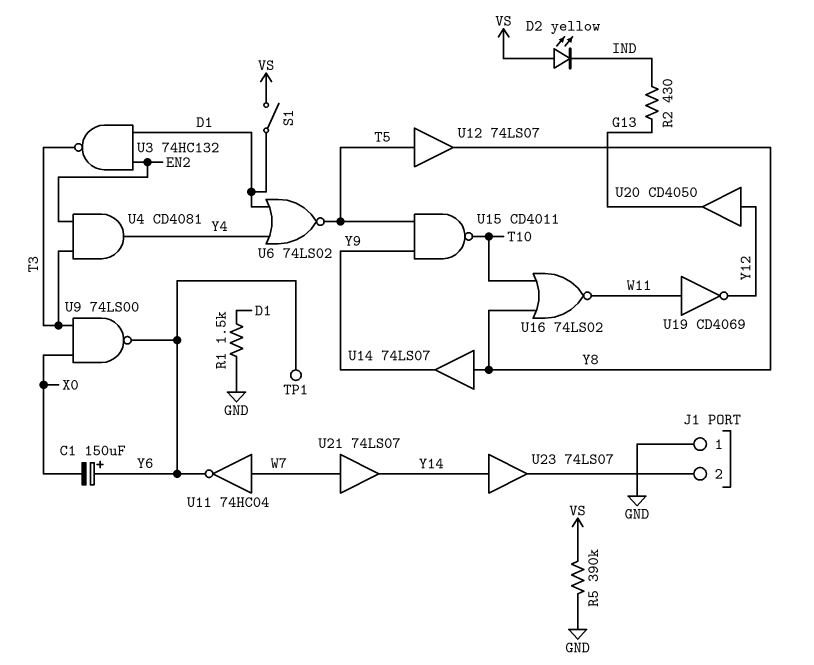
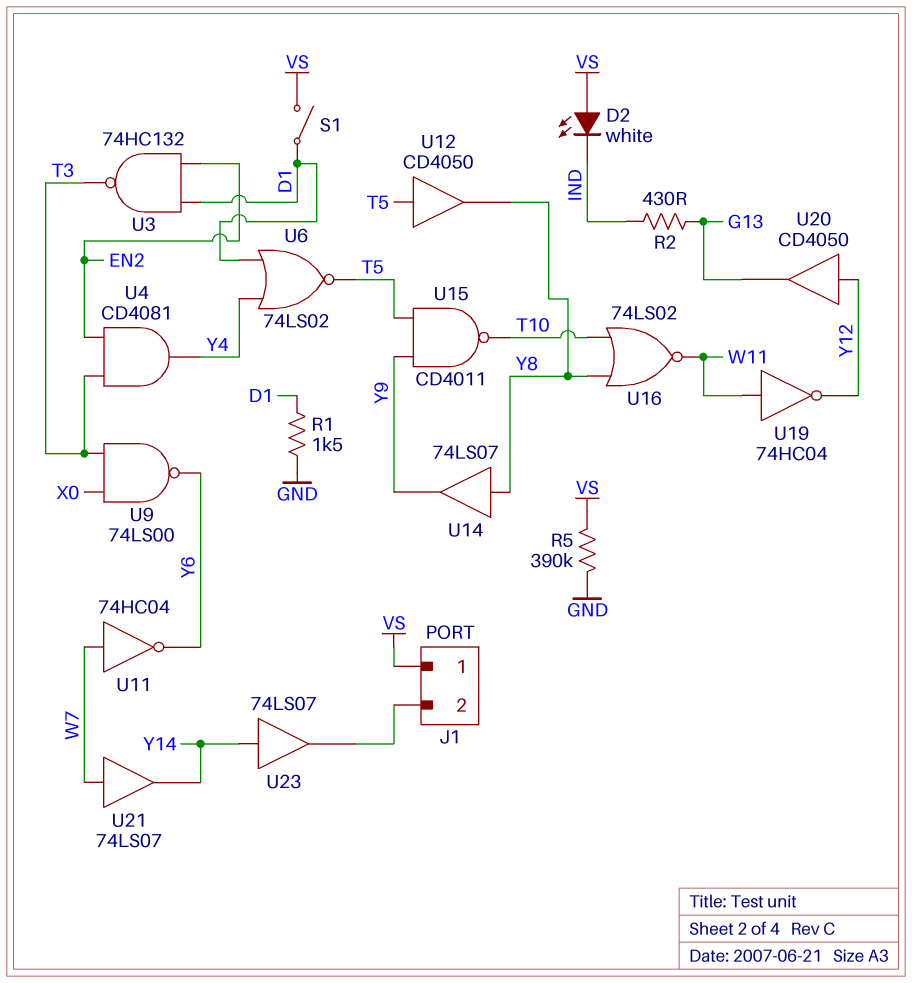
C1: 150uF (plus Y6, minus X0) -> none
D2: LED yellow (A VS, K IND) -> LED white (A VS, K IND)
J1 pin 1: GND -> VS
TP1: test point (Y6) -> none
U12: buffer 74LS07 (in T5, out Y8) -> buffer CD4050 (in T5, out Y8)
U19: NOT CD4069 (in W11, out Y12) -> NOT 74HC04 (in W11, out Y12)

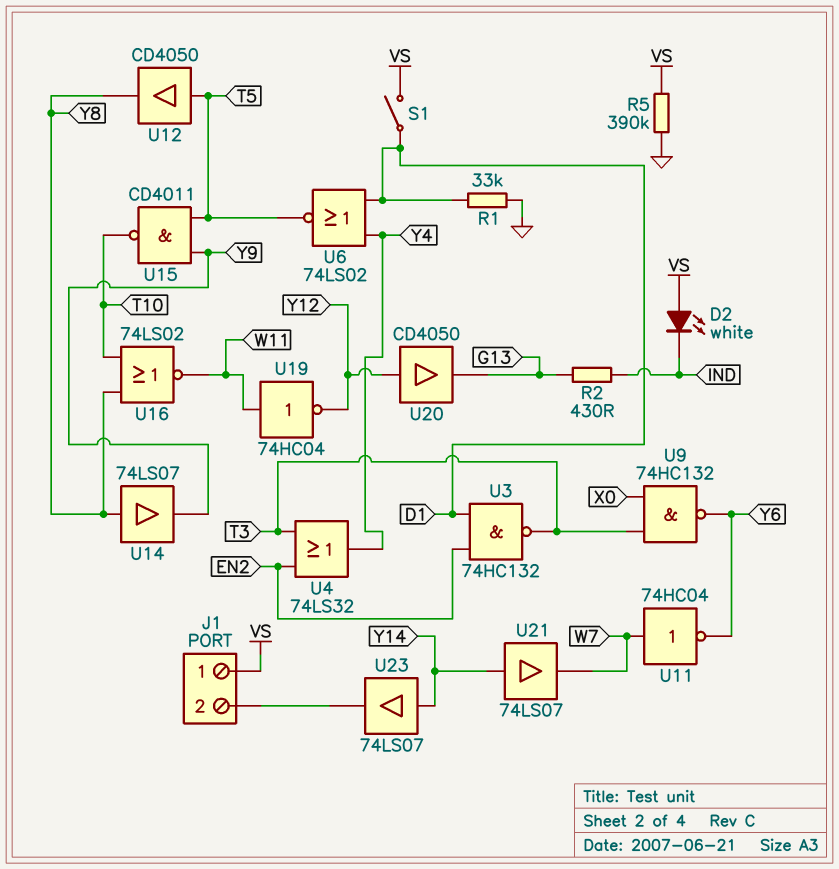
R1: 1.5k (D1, GND) -> 33k (D1, GND)
U4: AND CD4081 (in EN2, in T3, out Y4) -> OR 74LS32 (in EN2, in T3, out Y4)
U9: NAND 74LS00 (in T3, in X0, out Y6) -> NAND 74HC132 (in T3, in X0, out Y6)
U21: buffer 74LS07 (in W7, out Y14) -> buffer 74LS07 (in Y14, out W7)

